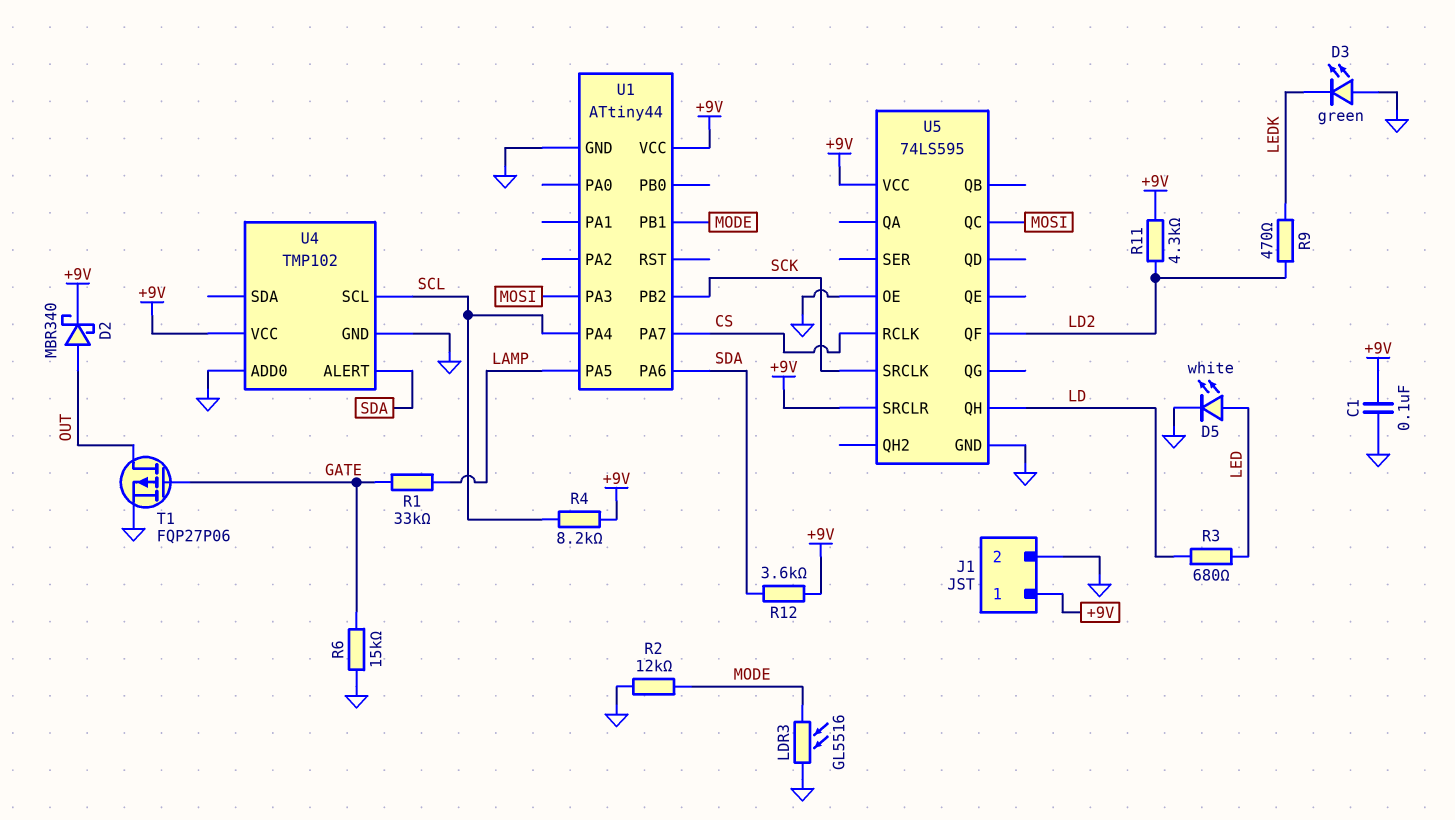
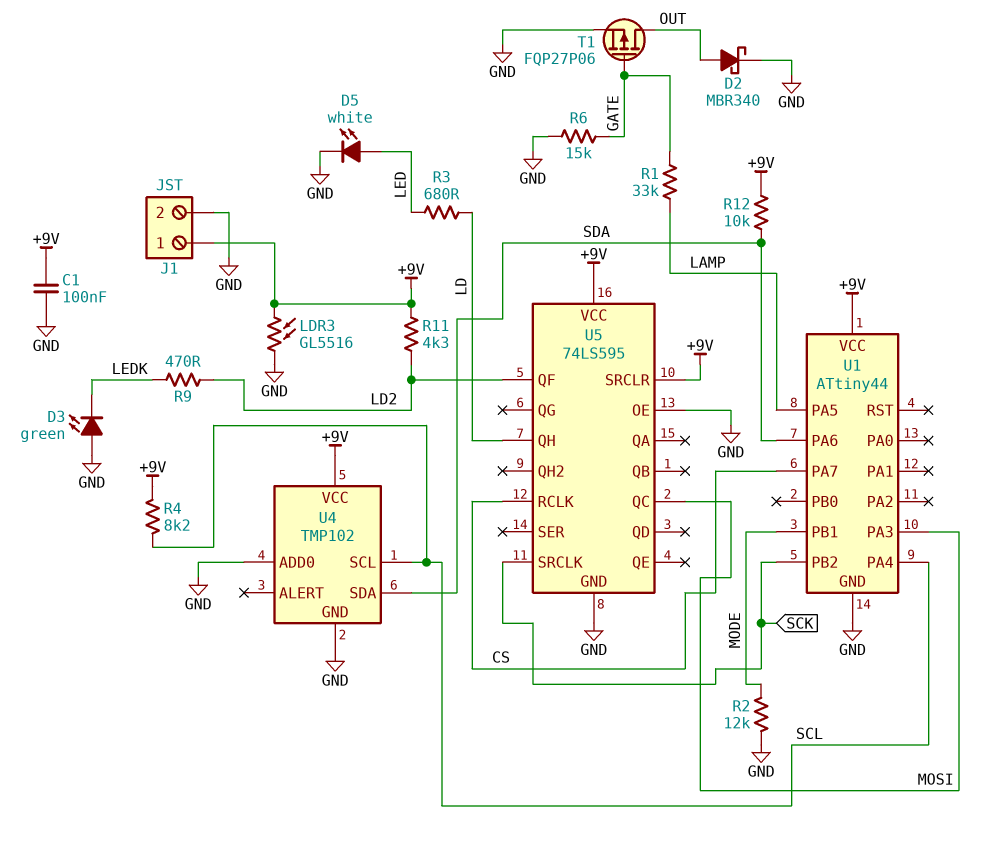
D2: schottky MBR340 (A OUT, K +9V) -> schottky MBR340 (A OUT, K GND)
LDR3: GL5516 (GND, MODE) -> GL5516 (+9V, GND)
R12: 3.6k (+9V, SDA) -> 10k (+9V, SDA)
U4 pin ALERT: SDA -> none
U4 pin SDA: none -> SDA

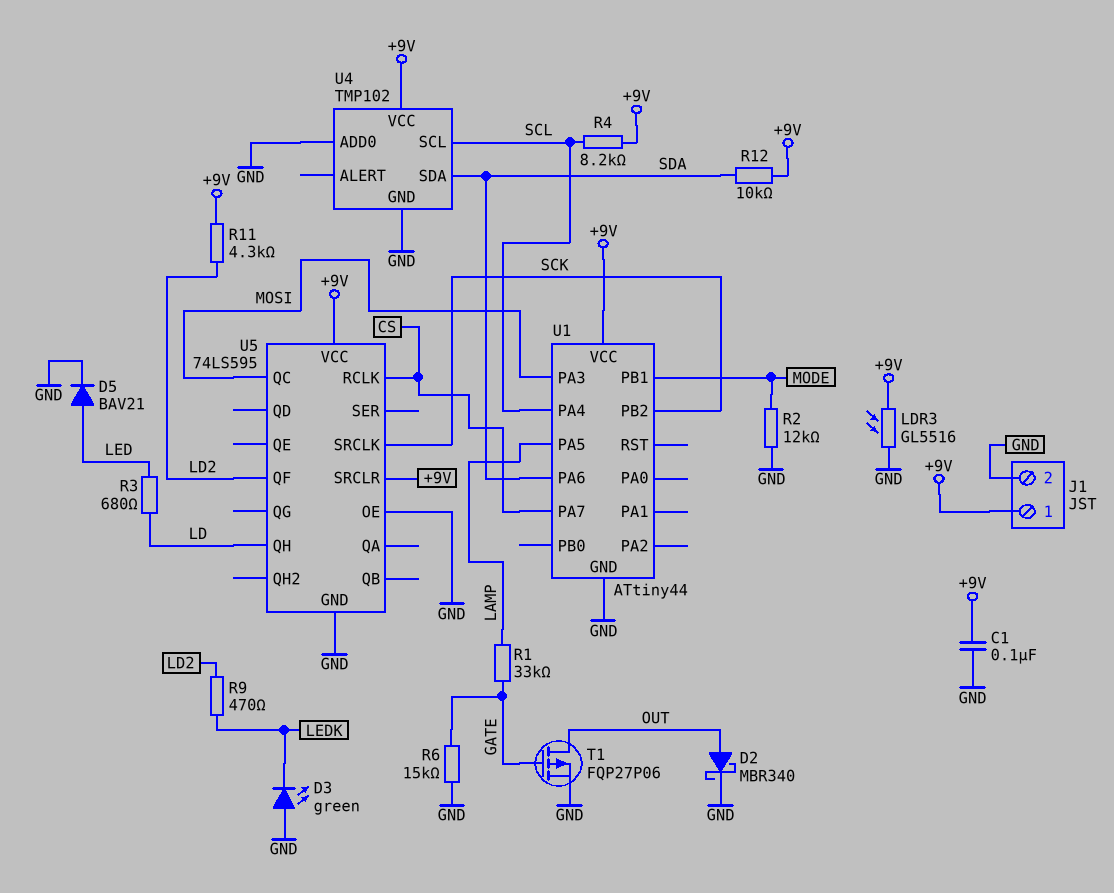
D5: LED white (A LED, K GND) -> diode BAV21 (A LED, K GND)

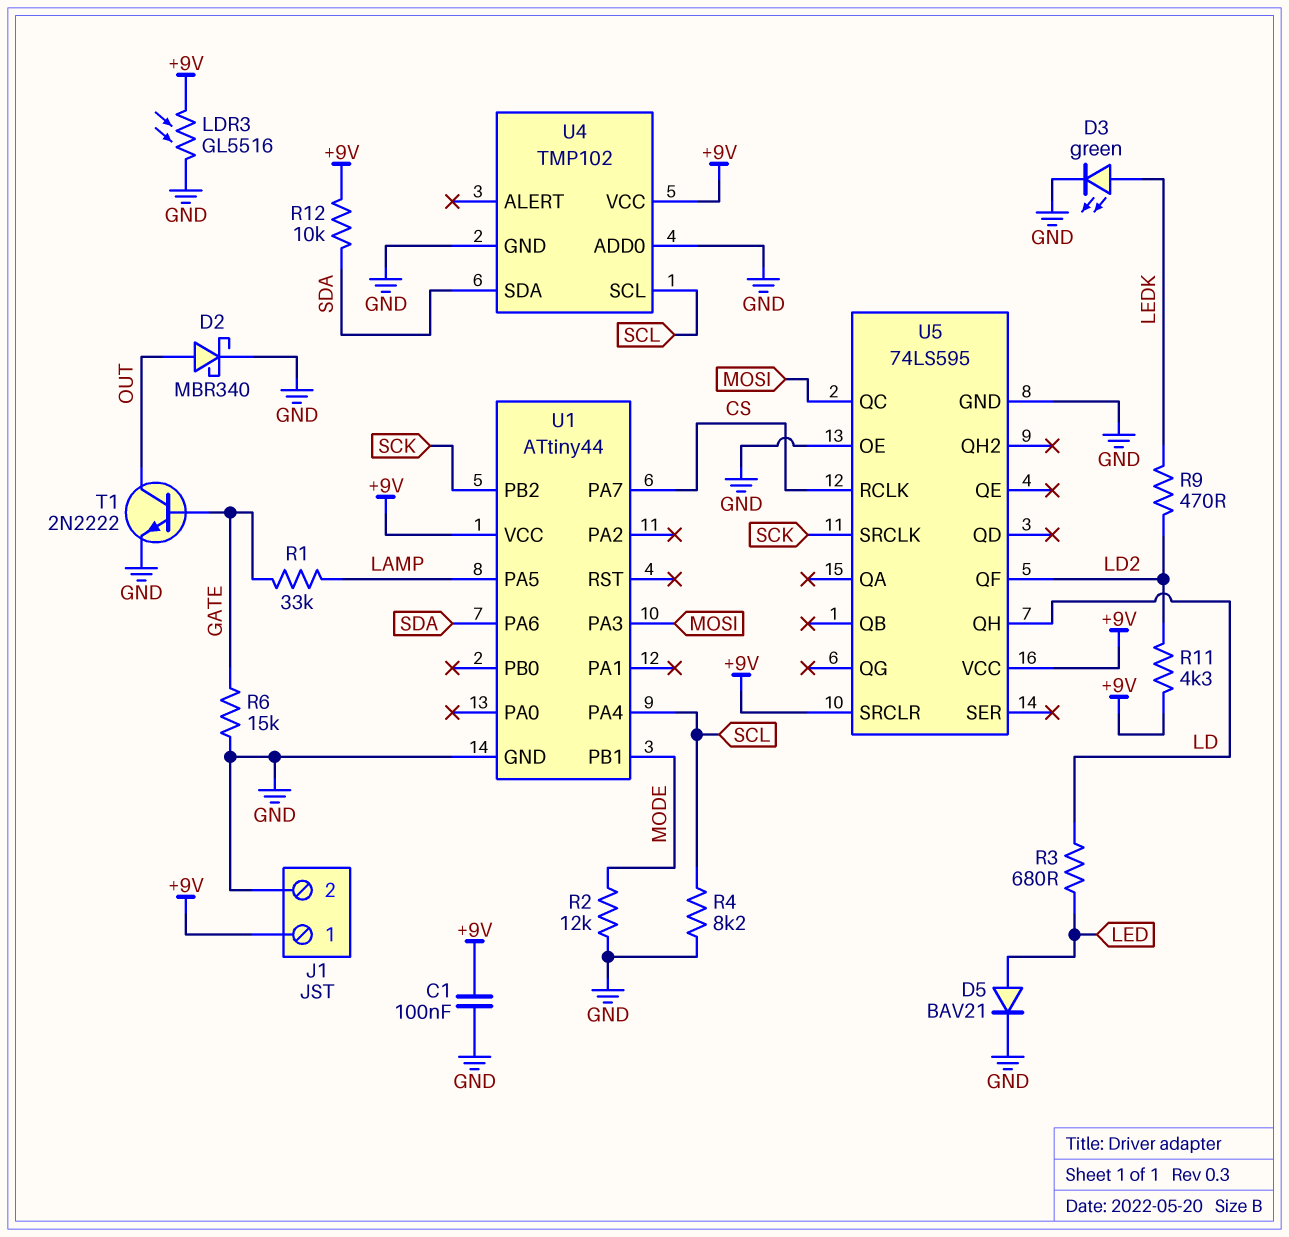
D3: LED green (A GND, K LEDK) -> LED green (A LEDK, K GND)
R4: 8.2k (+9V, SCL) -> 8.2k (GND, SCL)
T1: PMOS FQP27P06 (G GATE, D OUT, S GND) -> NPN 2N2222 (B GATE, C OUT, E GND)

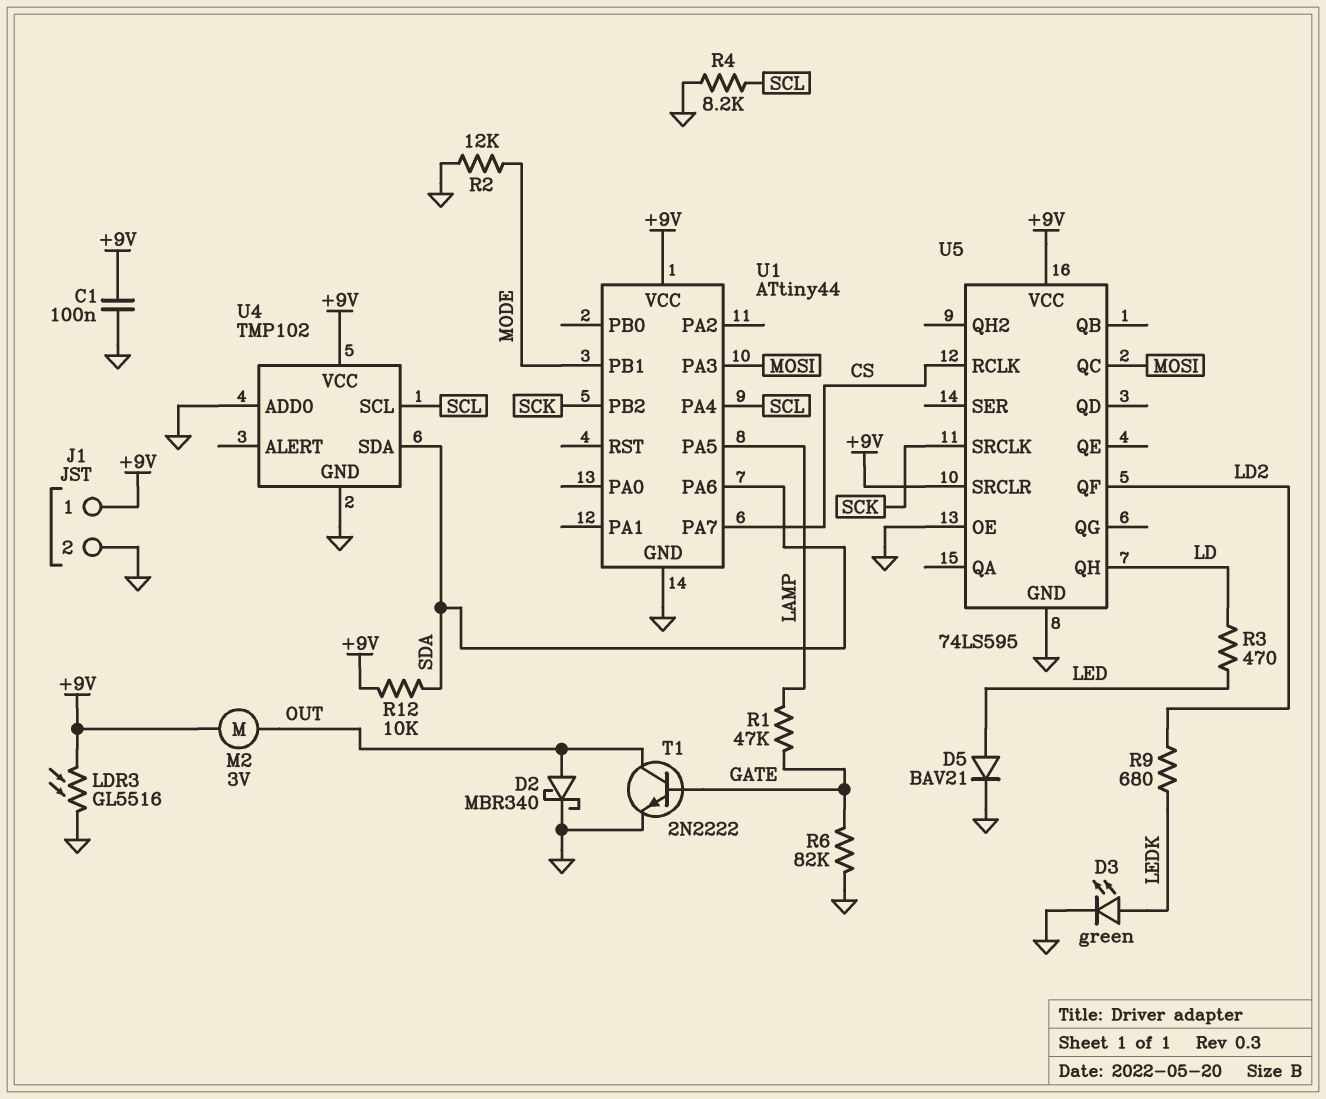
M2: none -> motor 3V (+9V, OUT)
R1: 33k (GATE, LAMP) -> 47k (GATE, LAMP)
R3: 680 (LD, LED) -> 470 (LD, LED)
R6: 15k (GATE, GND) -> 82k (GATE, GND)
R9: 470 (LD2, LEDK) -> 680 (LD2, LEDK)
R11: 4.3k (+9V, LD2) -> none

